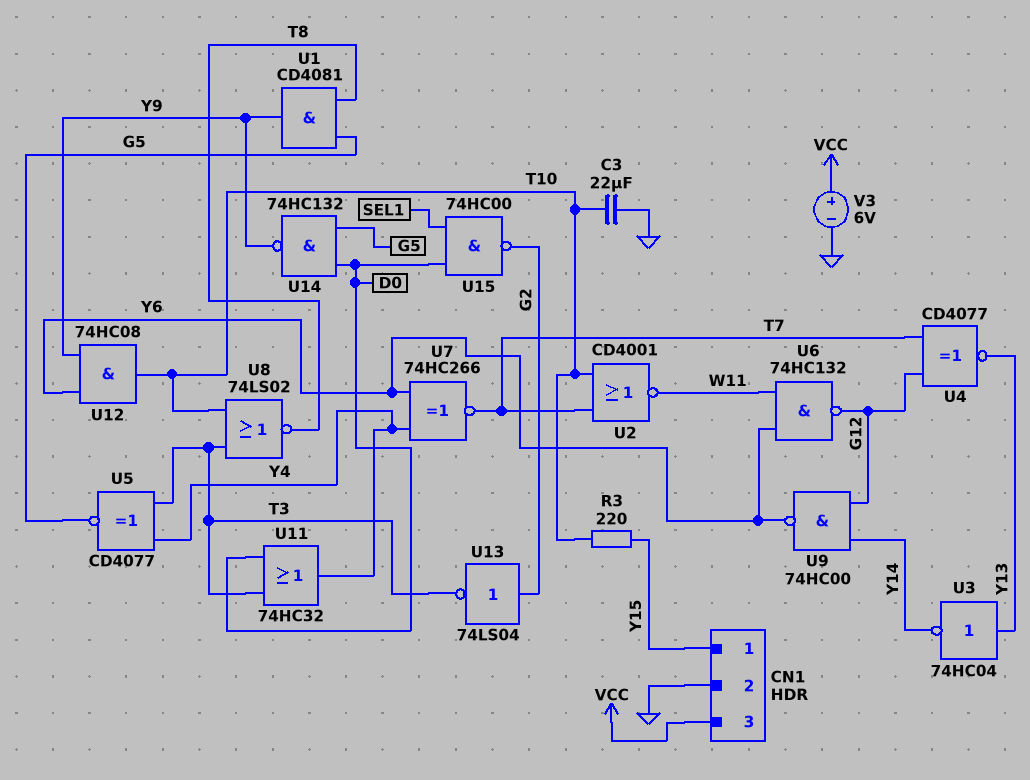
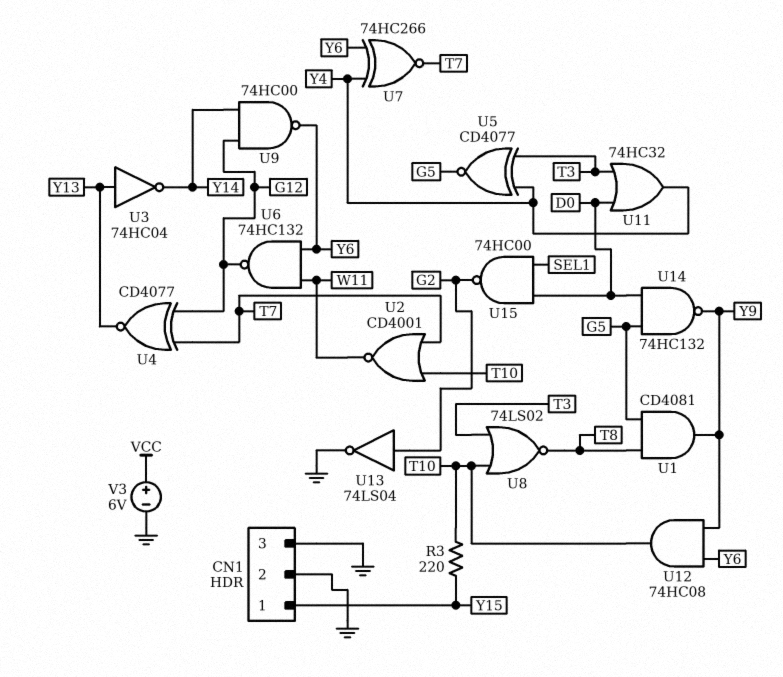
C3: 22uF (GND, T10) -> none
CN1 pin 3: VCC -> GND
U13: NOT 74LS04 (in G2, out T3) -> NOT 74LS04 (in G2, out GND)

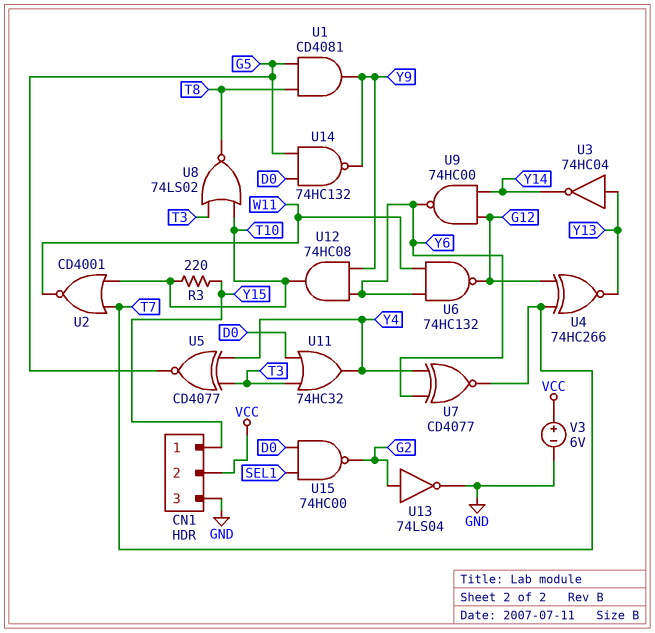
CN1 pin 2: GND -> VCC
U4: XNOR CD4077 (in G12, in T7, out Y13) -> XNOR 74HC266 (in G12, in T7, out Y13)
U7: XNOR 74HC266 (in Y4, in Y6, out T7) -> XNOR CD4077 (in Y4, in Y6, out T7)

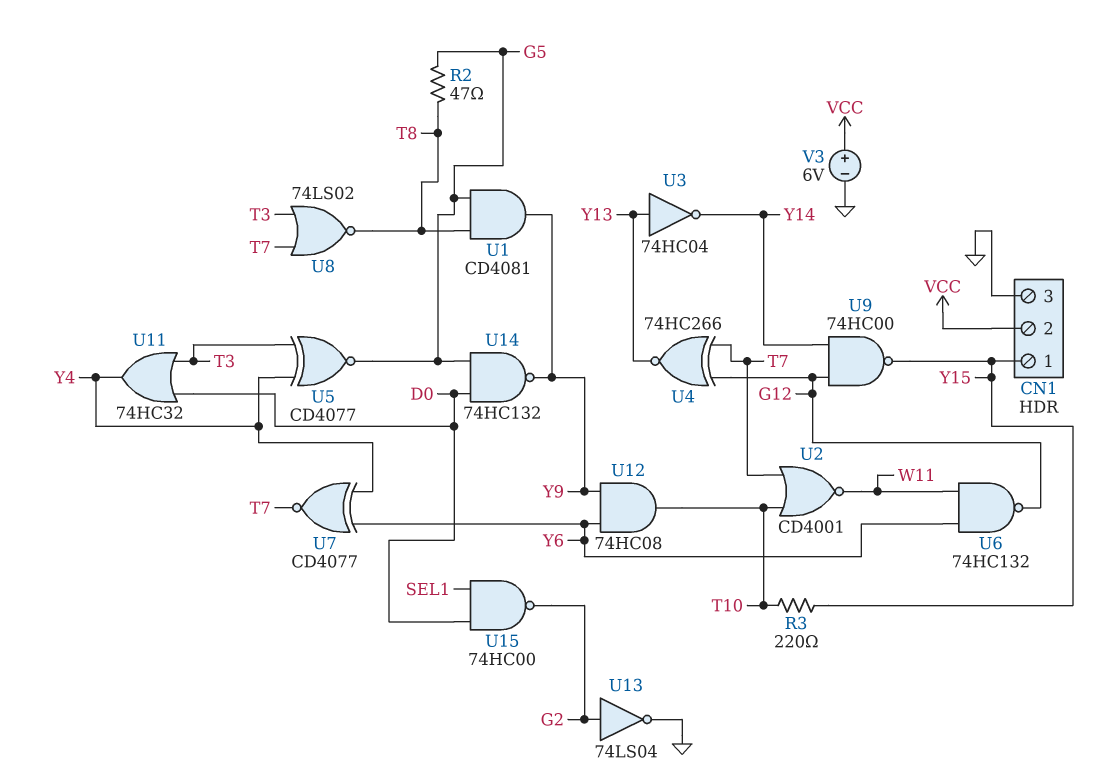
R2: none -> 47 (G5, T8)
U8: NOR 74LS02 (in T3, in T10, out T8) -> NOR 74LS02 (in T3, in T7, out T8)
U9: NAND 74HC00 (in G12, in Y14, out Y6) -> NAND 74HC00 (in G12, in Y14, out Y15)

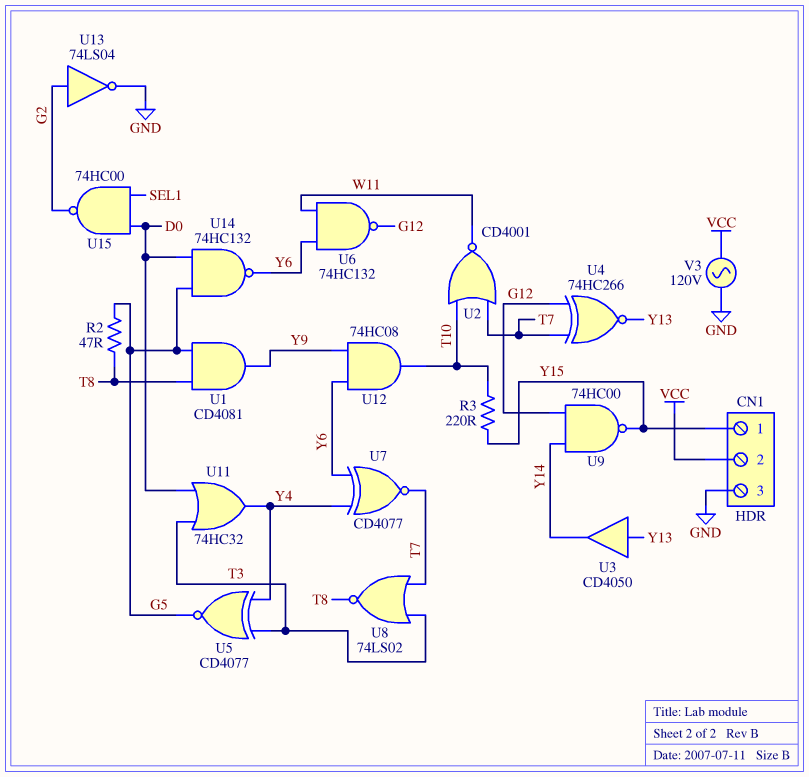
U3: NOT 74HC04 (in Y13, out Y14) -> buffer CD4050 (in Y13, out Y14)
U14: NAND 74HC132 (in D0, in G5, out Y9) -> NAND 74HC132 (in D0, in G5, out Y6)
V3: 6V (plus VCC, minus GND) -> AC 120V (GND, VCC)

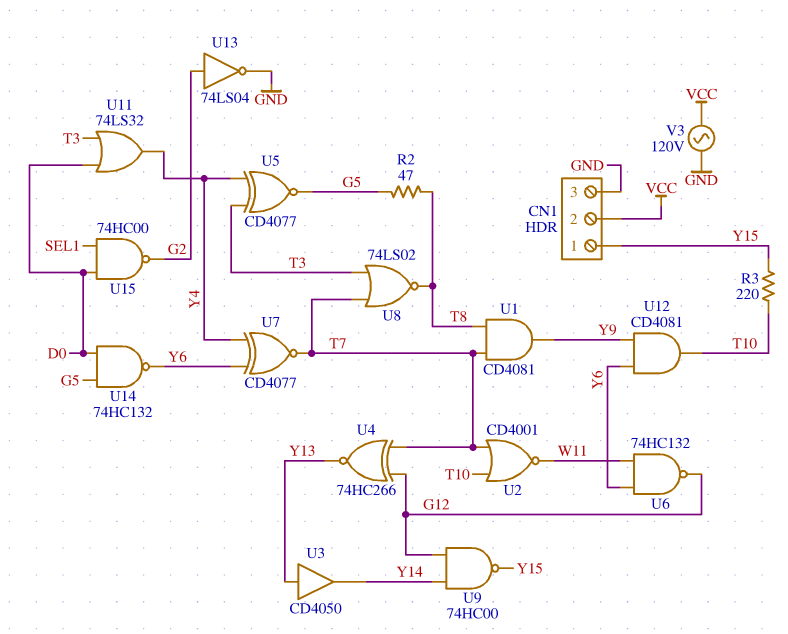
U1: AND CD4081 (in G5, in T8, out Y9) -> AND CD4081 (in T7, in T8, out Y9)
U11: OR 74HC32 (in D0, in T3, out Y4) -> OR 74LS32 (in D0, in T3, out Y4)
U12: AND 74HC08 (in Y6, in Y9, out T10) -> AND CD4081 (in Y6, in Y9, out T10)

